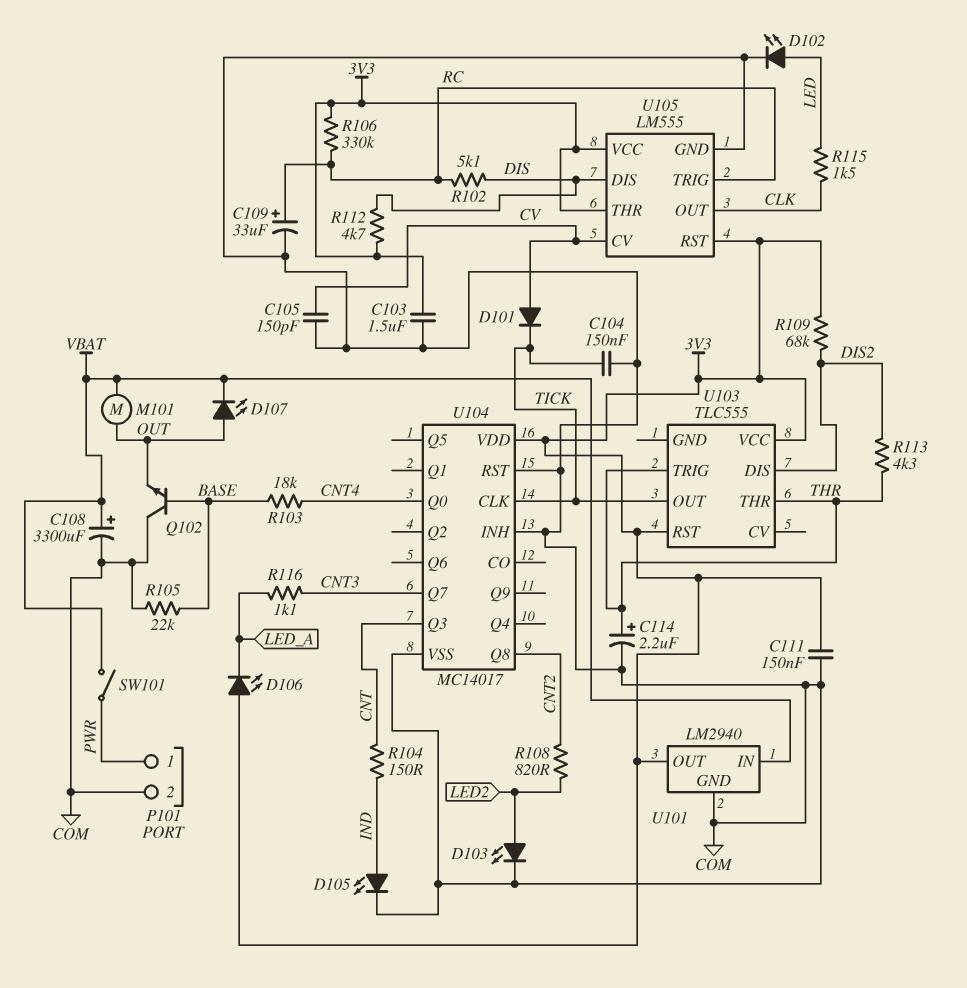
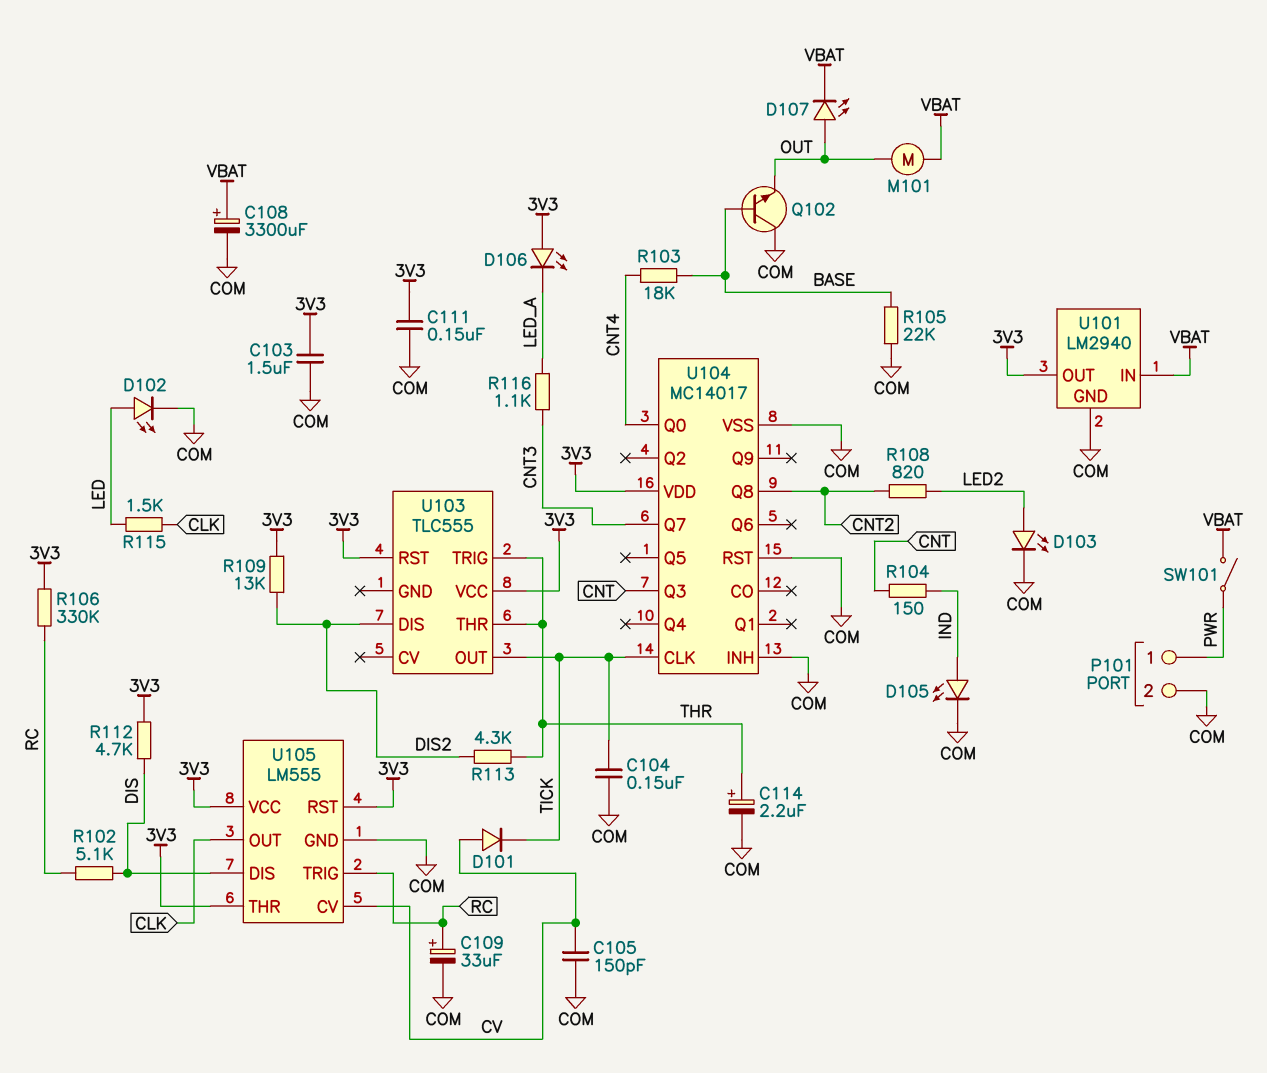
R109: 68k (3V3, DIS2) -> 13k (3V3, DIS2)

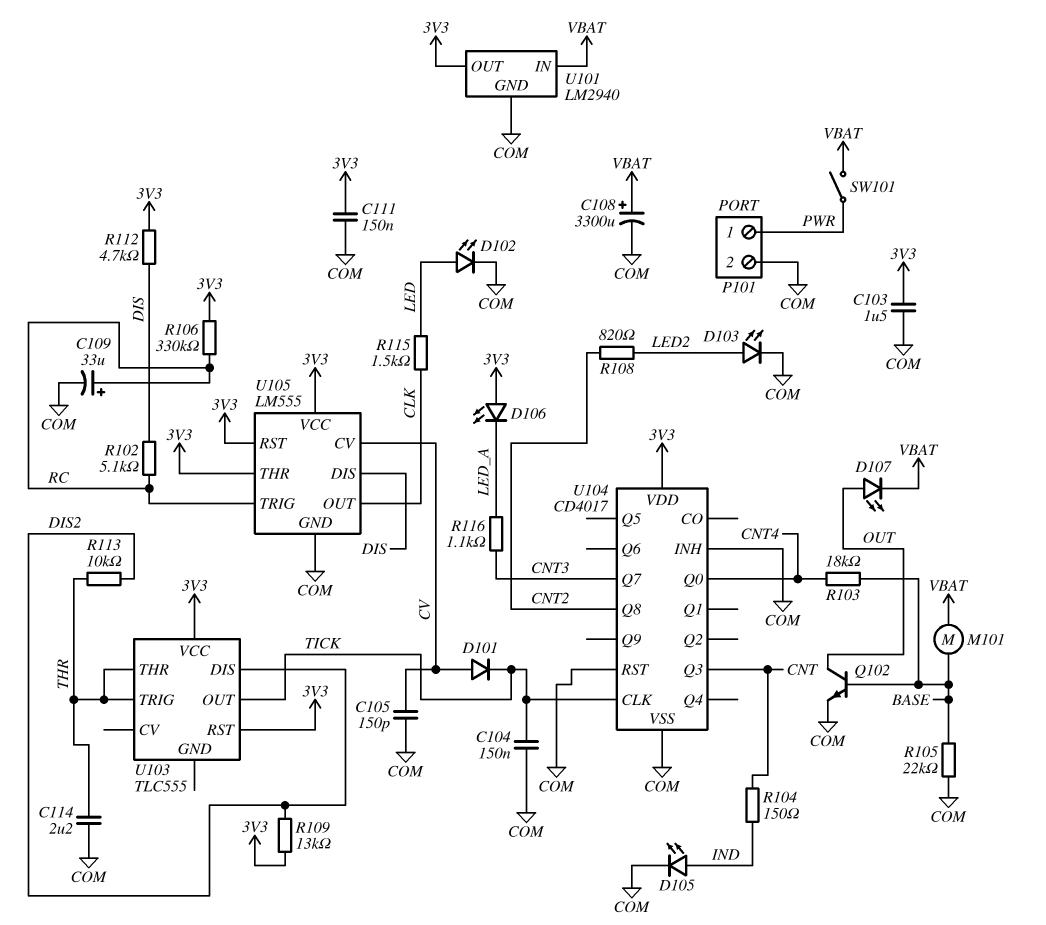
C114: 2.2uF (plus THR, minus COM) -> 2.2uF (COM, THR)
M101: motor (OUT, VBAT) -> motor (BASE, VBAT)
Q102: NPN (B BASE, C COM, E OUT) -> NPN (B BASE, C OUT, E COM)
R113: 4.3k (DIS2, THR) -> 10k (DIS2, THR)
U104: MC14017 -> CD4017

